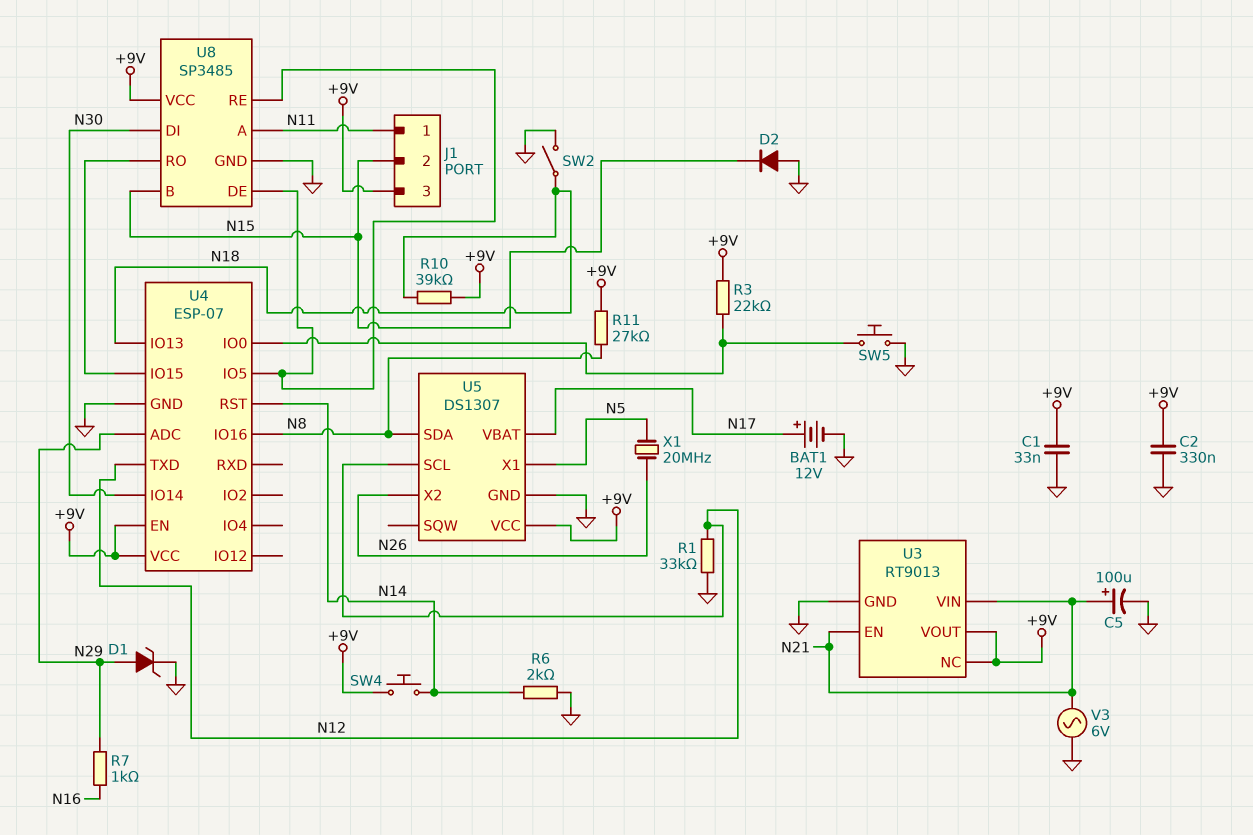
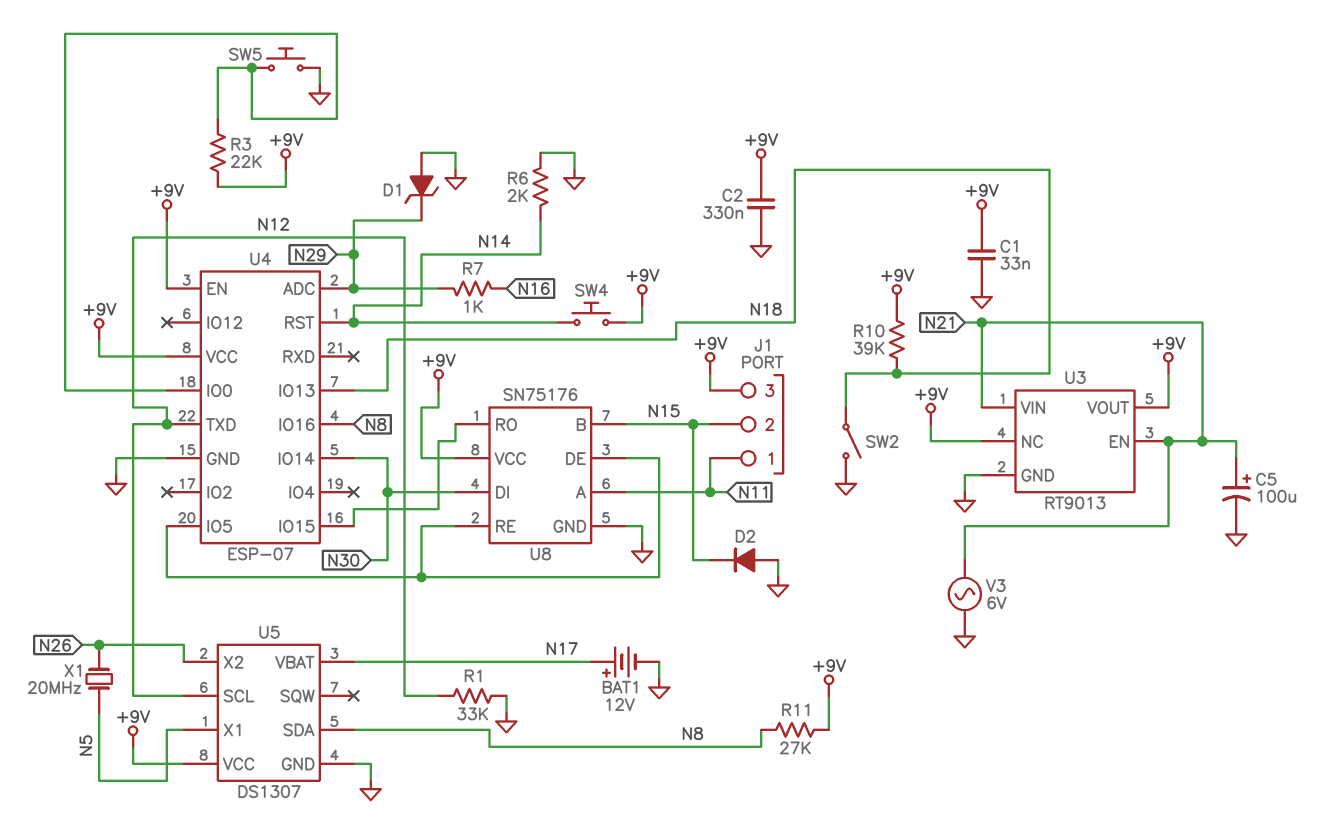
D1: zener (A N29, K GND) -> zener (A GND, K N29)
U8: SP3485 -> SN75176

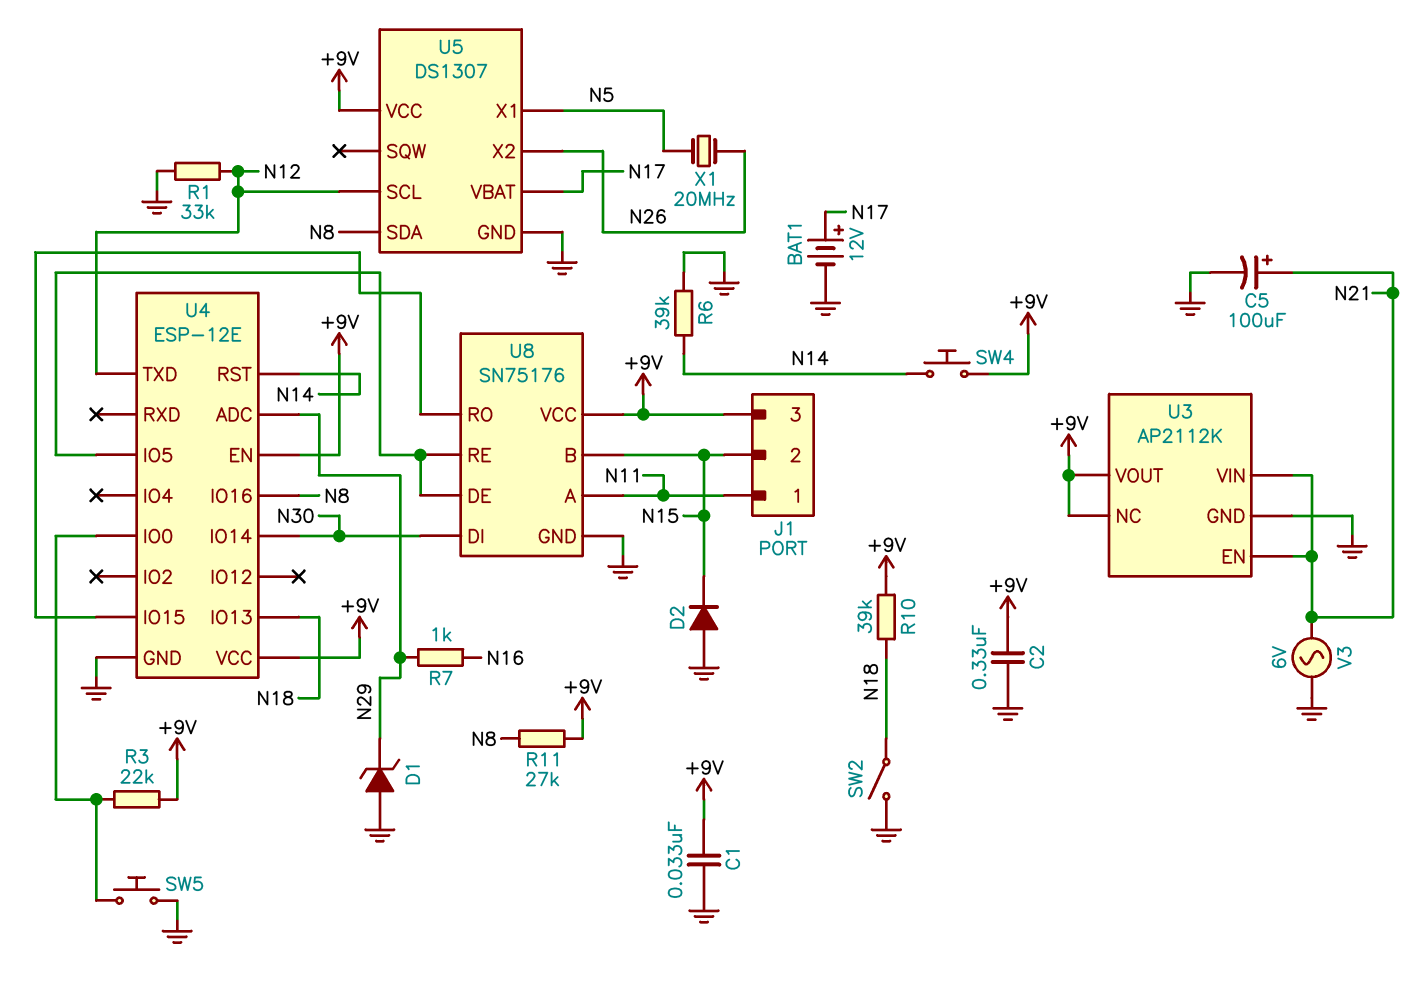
R6: 2k (GND, N14) -> 39k (GND, N14)
U3: RT9013 -> AP2112K
U4: ESP-07 -> ESP-12E

